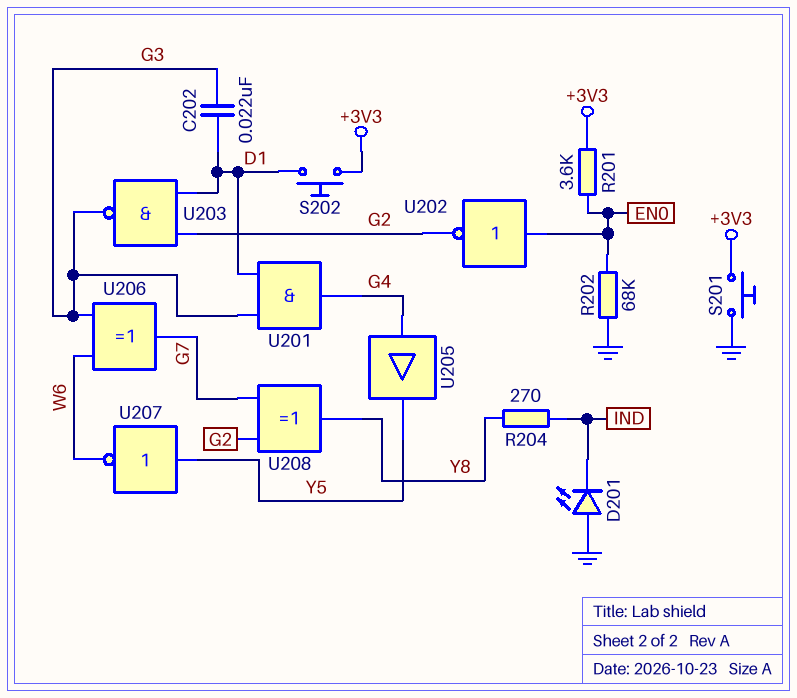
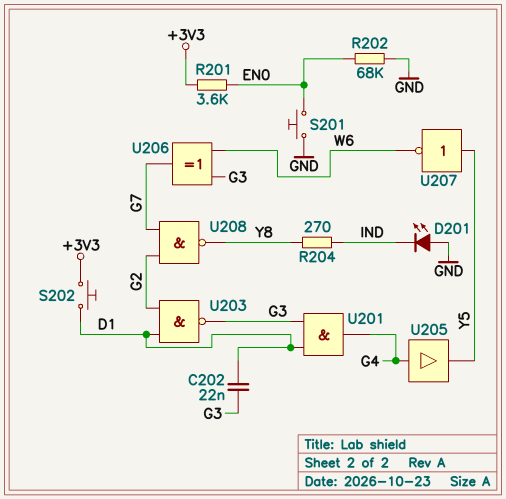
S201: button (+3V3, GND) -> button (EN0, GND)
U202: NOT (in EN0, out G2) -> none
U208: XOR (in G2, in G7, out Y8) -> NAND (in G2, in G7, out Y8)

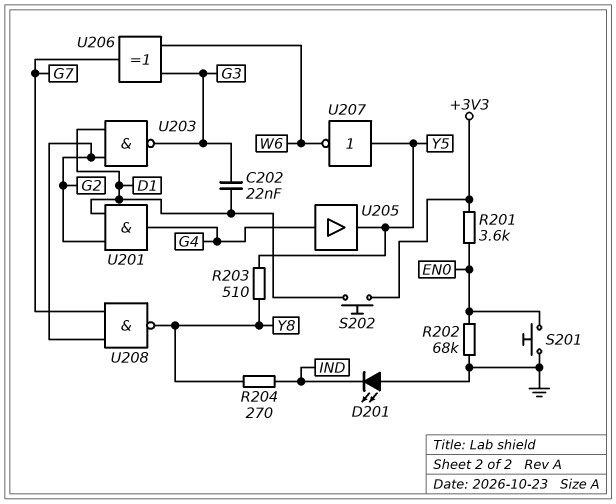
R203: none -> 510 (Y5, Y8)
U201: AND (in D1, in G3, out G4) -> AND (in D1, in G2, out G4)

